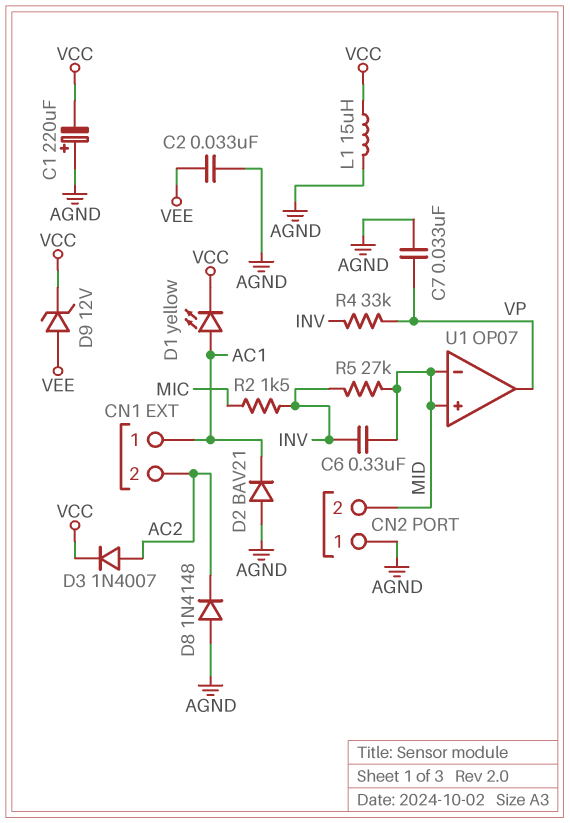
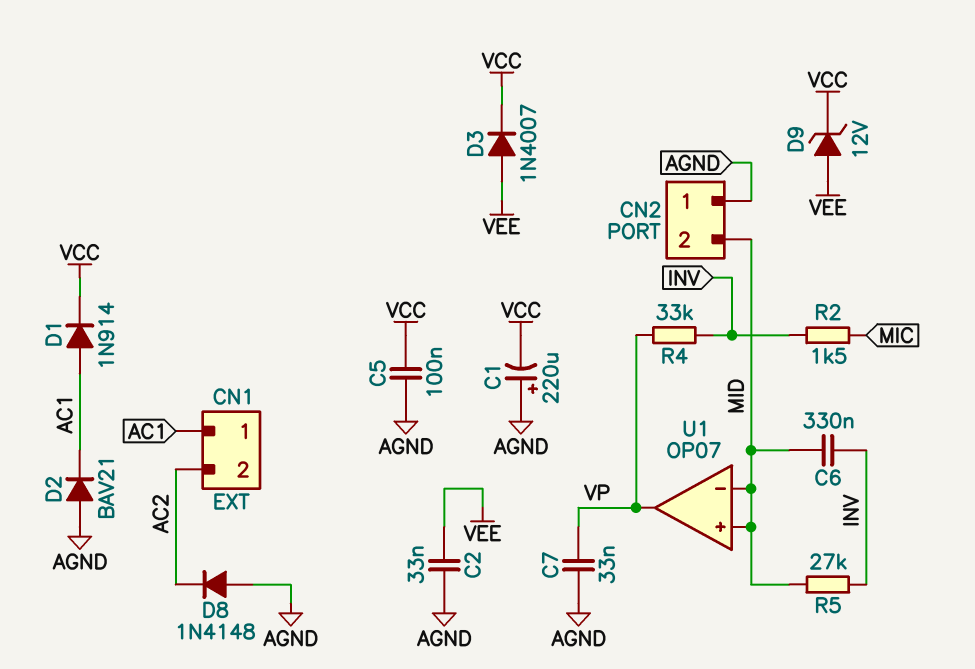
C5: none -> 100nF (AGND, VCC)
D1: LED yellow (A AC1, K VCC) -> diode 1N914 (A AC1, K VCC)
D3: diode 1N4007 (A AC2, K VCC) -> diode 1N4007 (A VEE, K VCC)
L1: 15uH (AGND, VCC) -> none

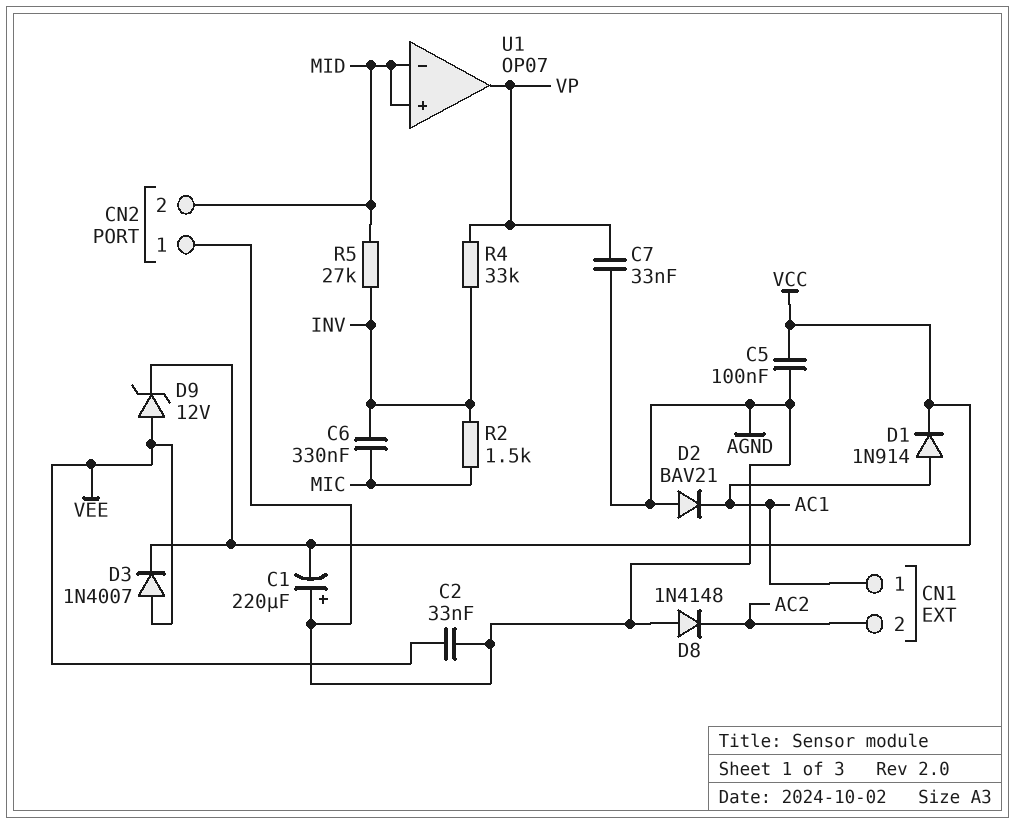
C6: 330nF (INV, MID) -> 330nF (INV, MIC)

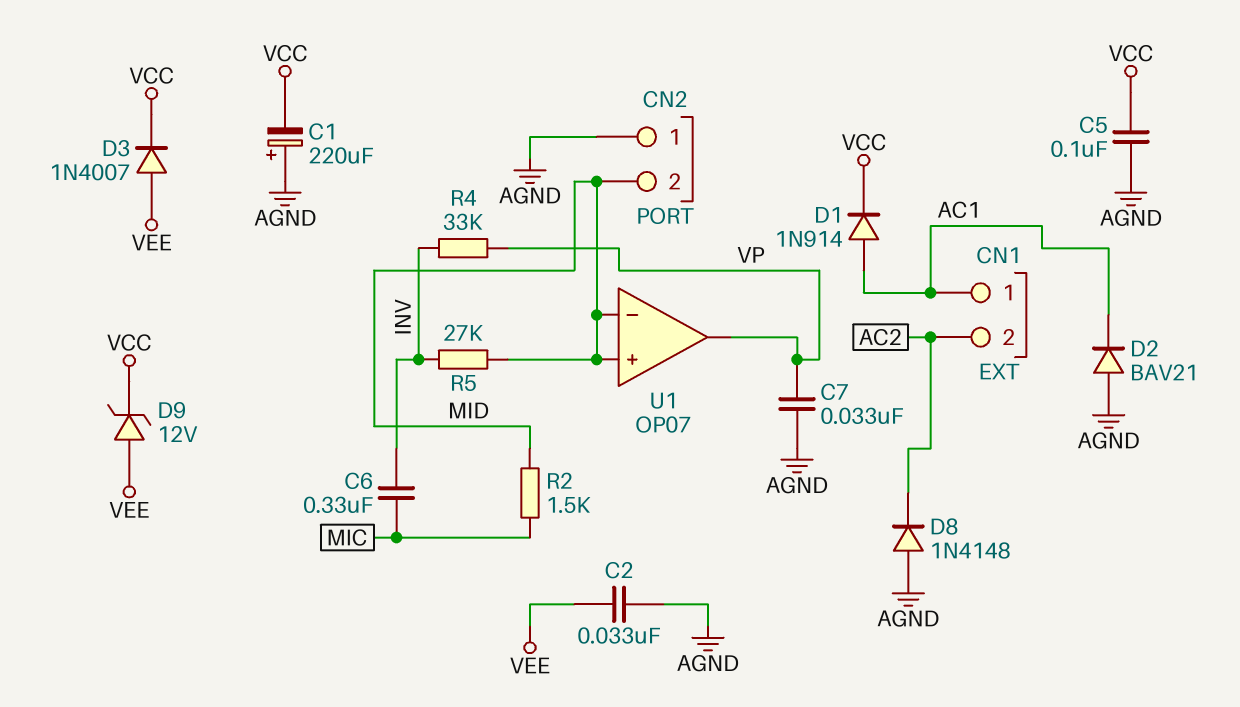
R2: 1.5k (INV, MIC) -> 1.5k (MIC, MID)

